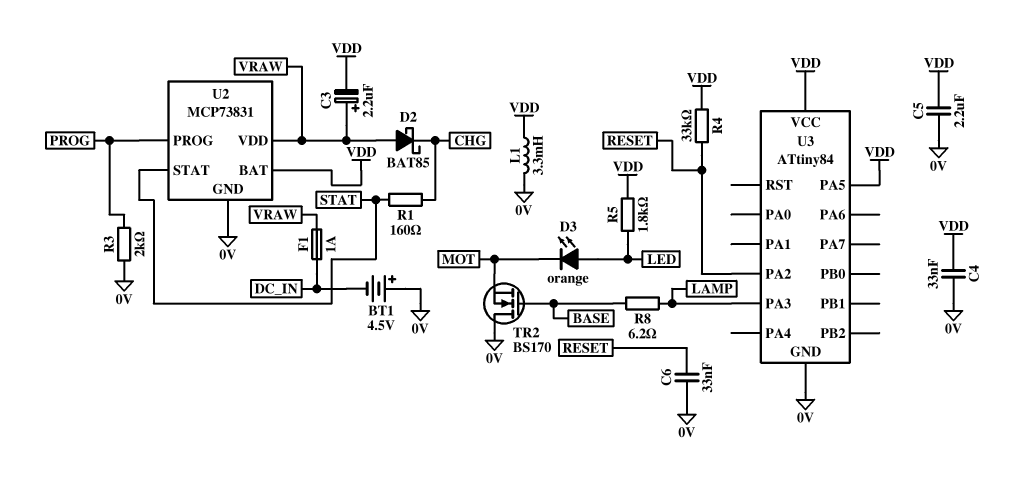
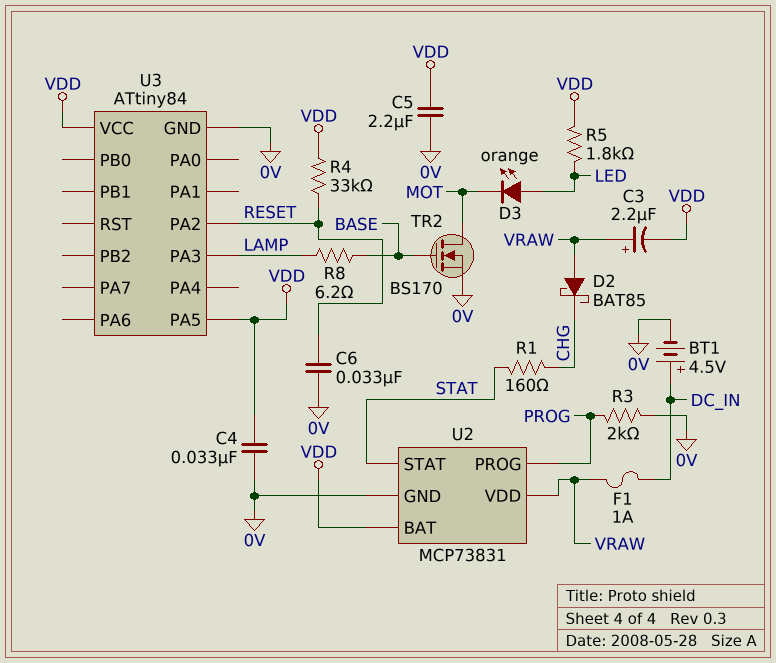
BT1: 4.5V (plus 0V, minus DC_IN) -> 4.5V (plus DC_IN, minus 0V)
L1: 3.3mH (0V, VDD) -> none
TR2: NMOS BS170 (G BASE, D 0V, S MOT) -> NMOS BS170 (G BASE, D MOT, S 0V)

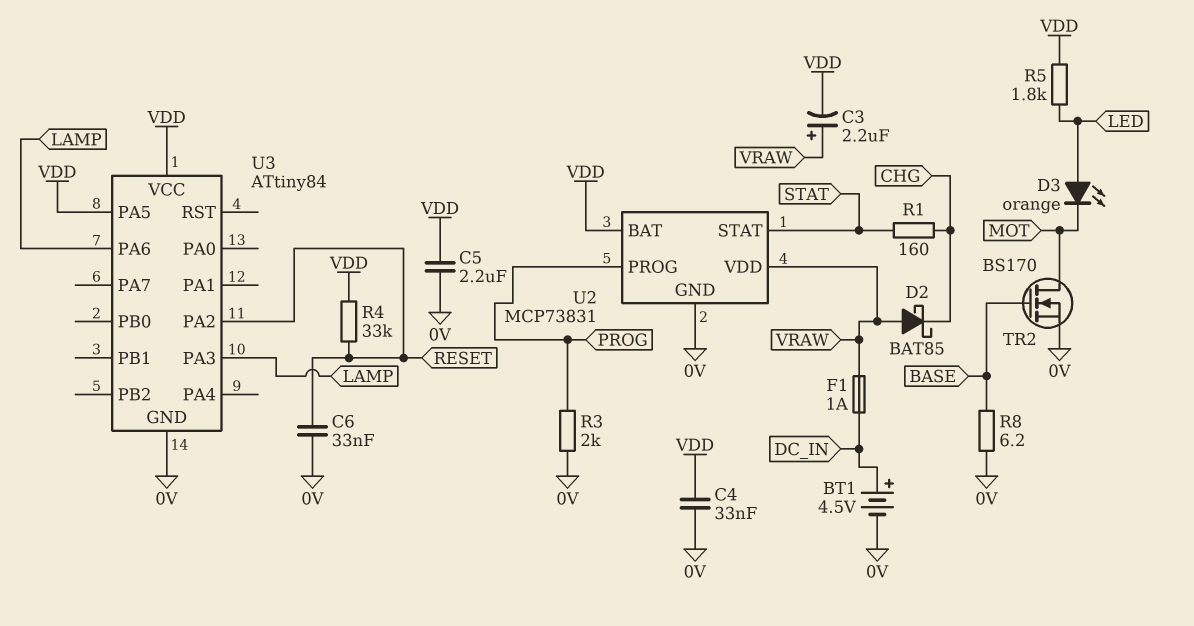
R8: 6.2 (BASE, LAMP) -> 6.2 (0V, BASE)
U3 pin PA6: none -> LAMP

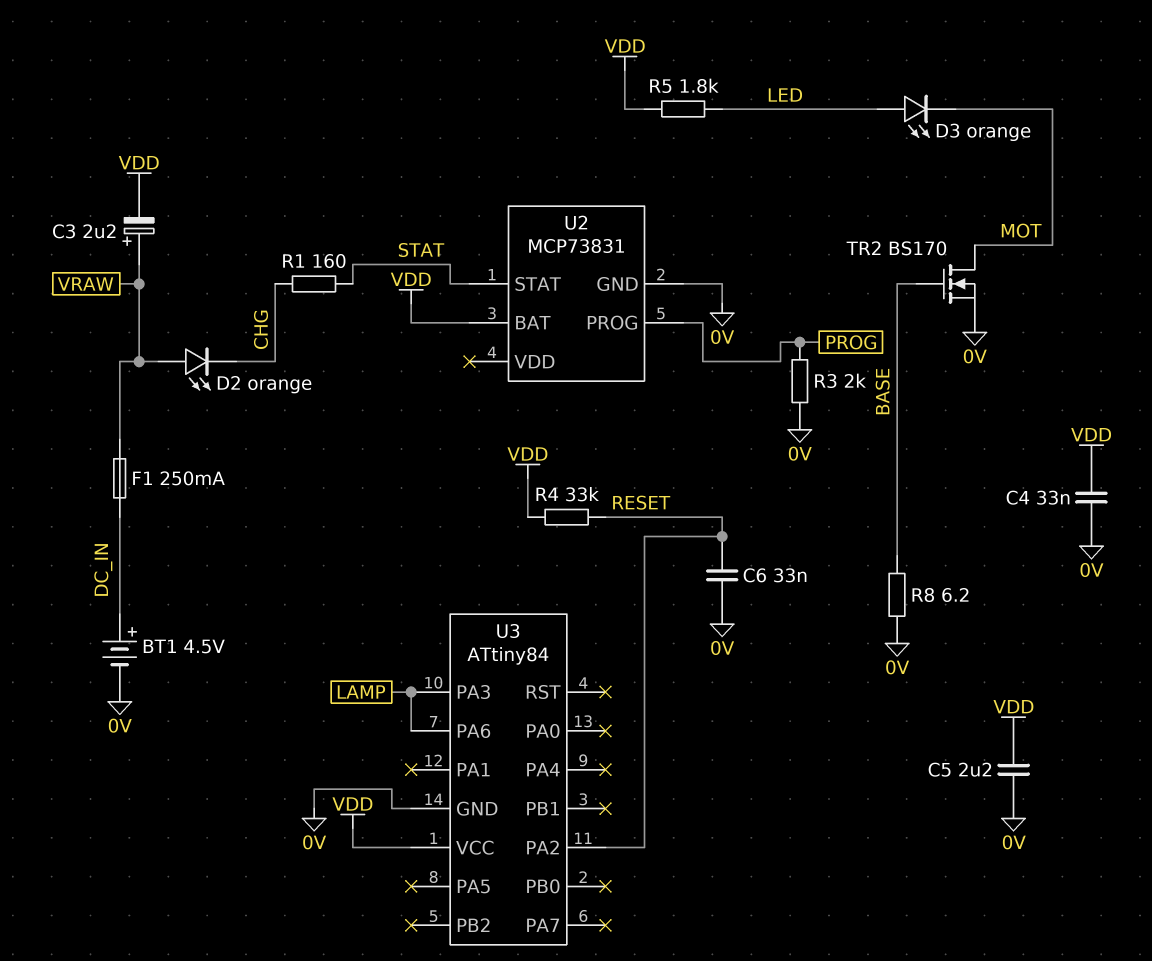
D2: schottky BAT85 (A VRAW, K CHG) -> LED orange (A VRAW, K CHG)
F1: 1A (DC_IN, VRAW) -> 250mA (DC_IN, VRAW)
U2 pin VDD: VRAW -> none
U3 pin PA5: VDD -> none

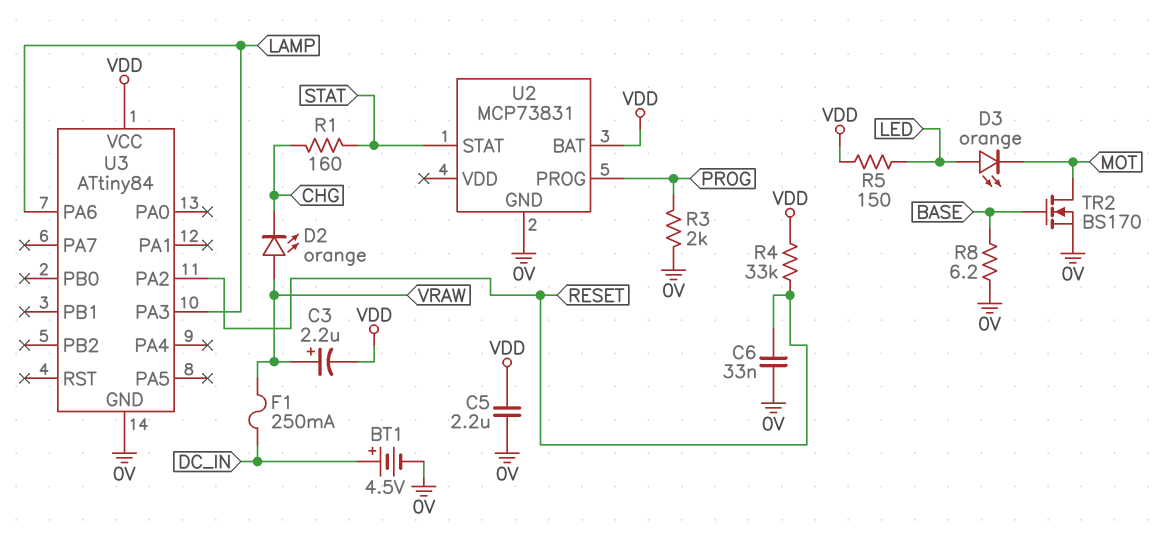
C4: 33nF (0V, VDD) -> none
R5: 1.8k (LED, VDD) -> 150 (LED, VDD)

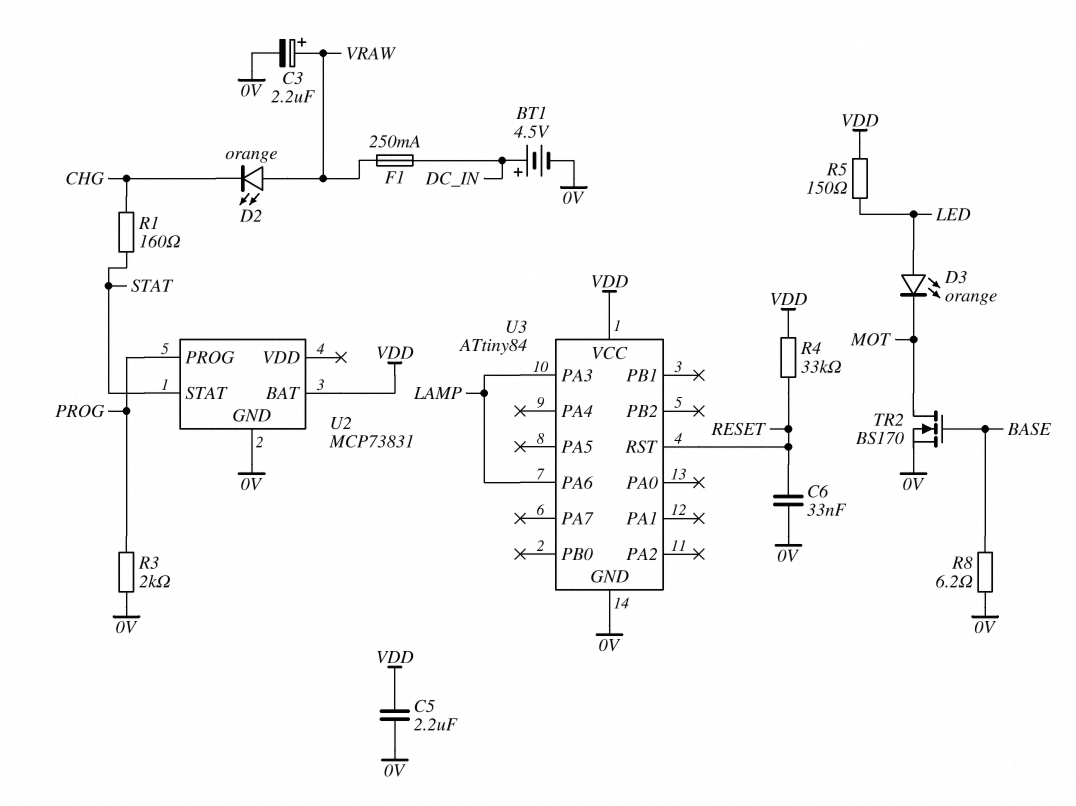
C3: 2.2uF (plus VRAW, minus VDD) -> 2.2uF (plus VRAW, minus 0V)
U3 pin PA2: RESET -> none
U3 pin RST: none -> RESET

